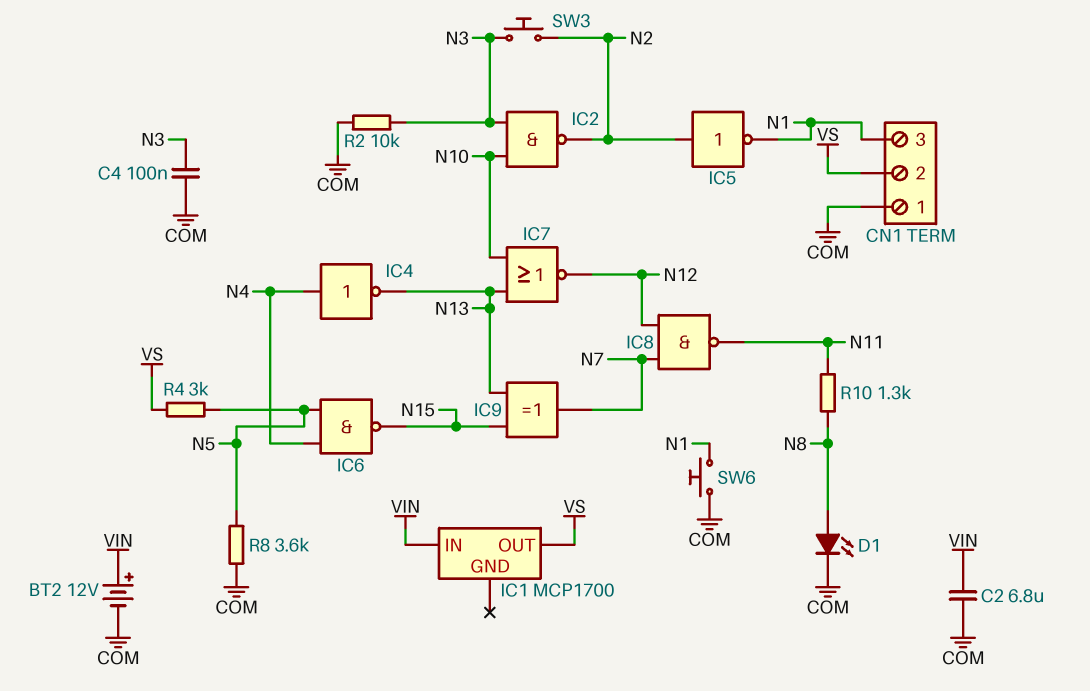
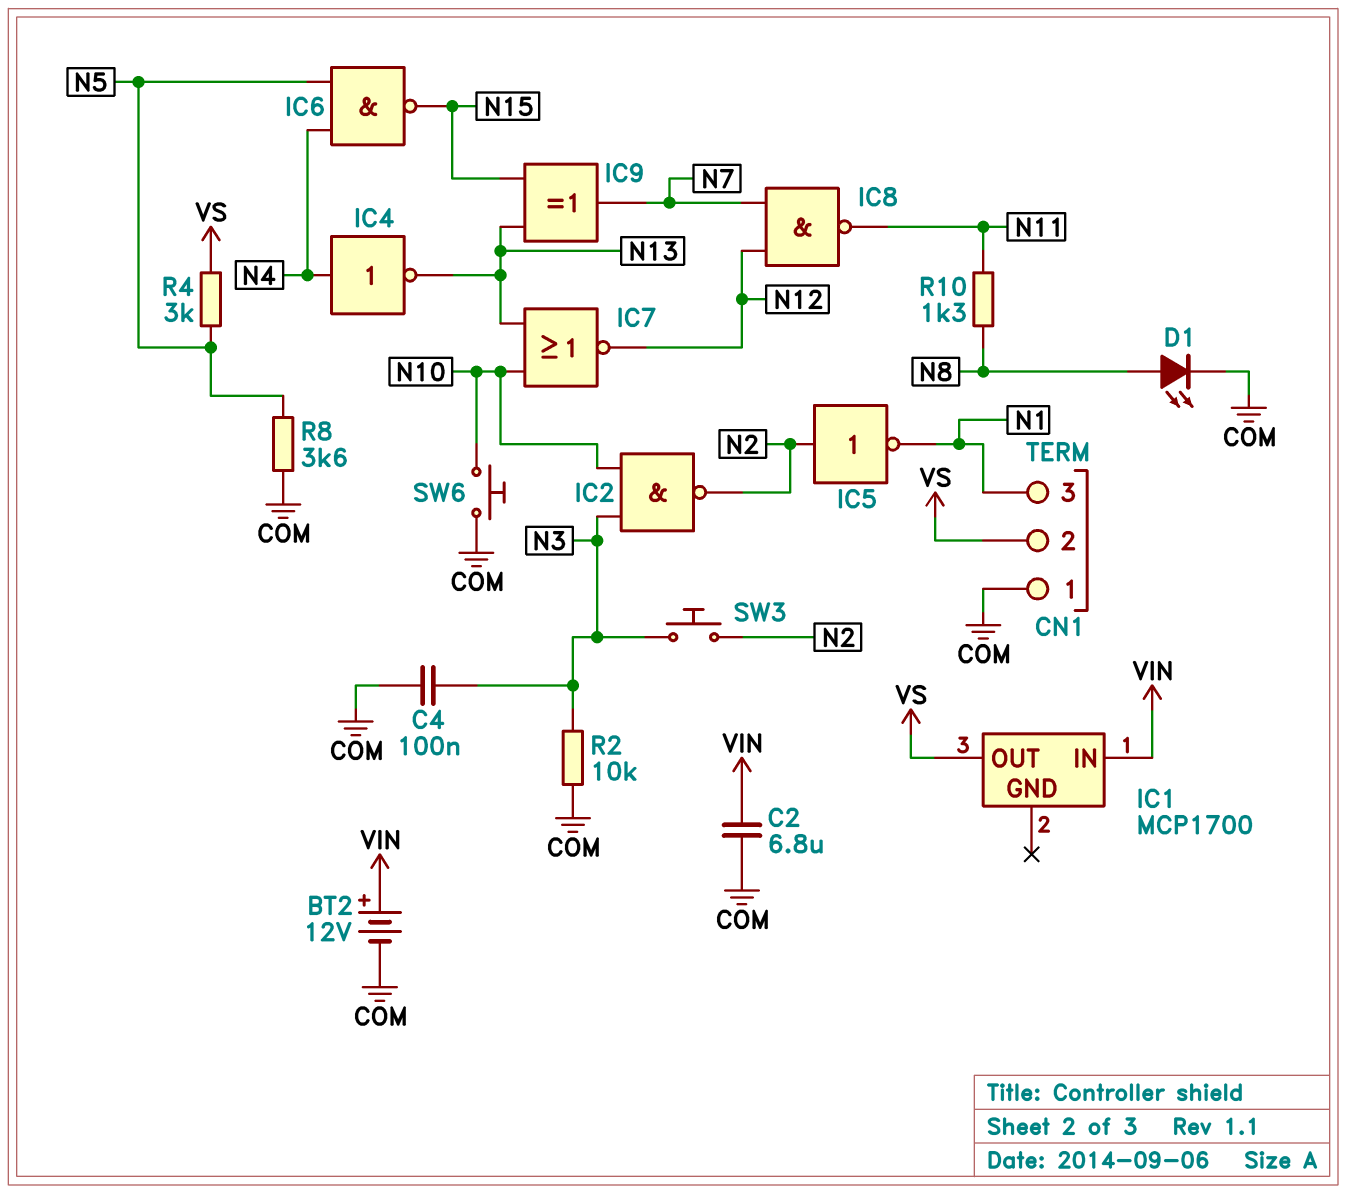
SW6: button (COM, N1) -> button (COM, N10)

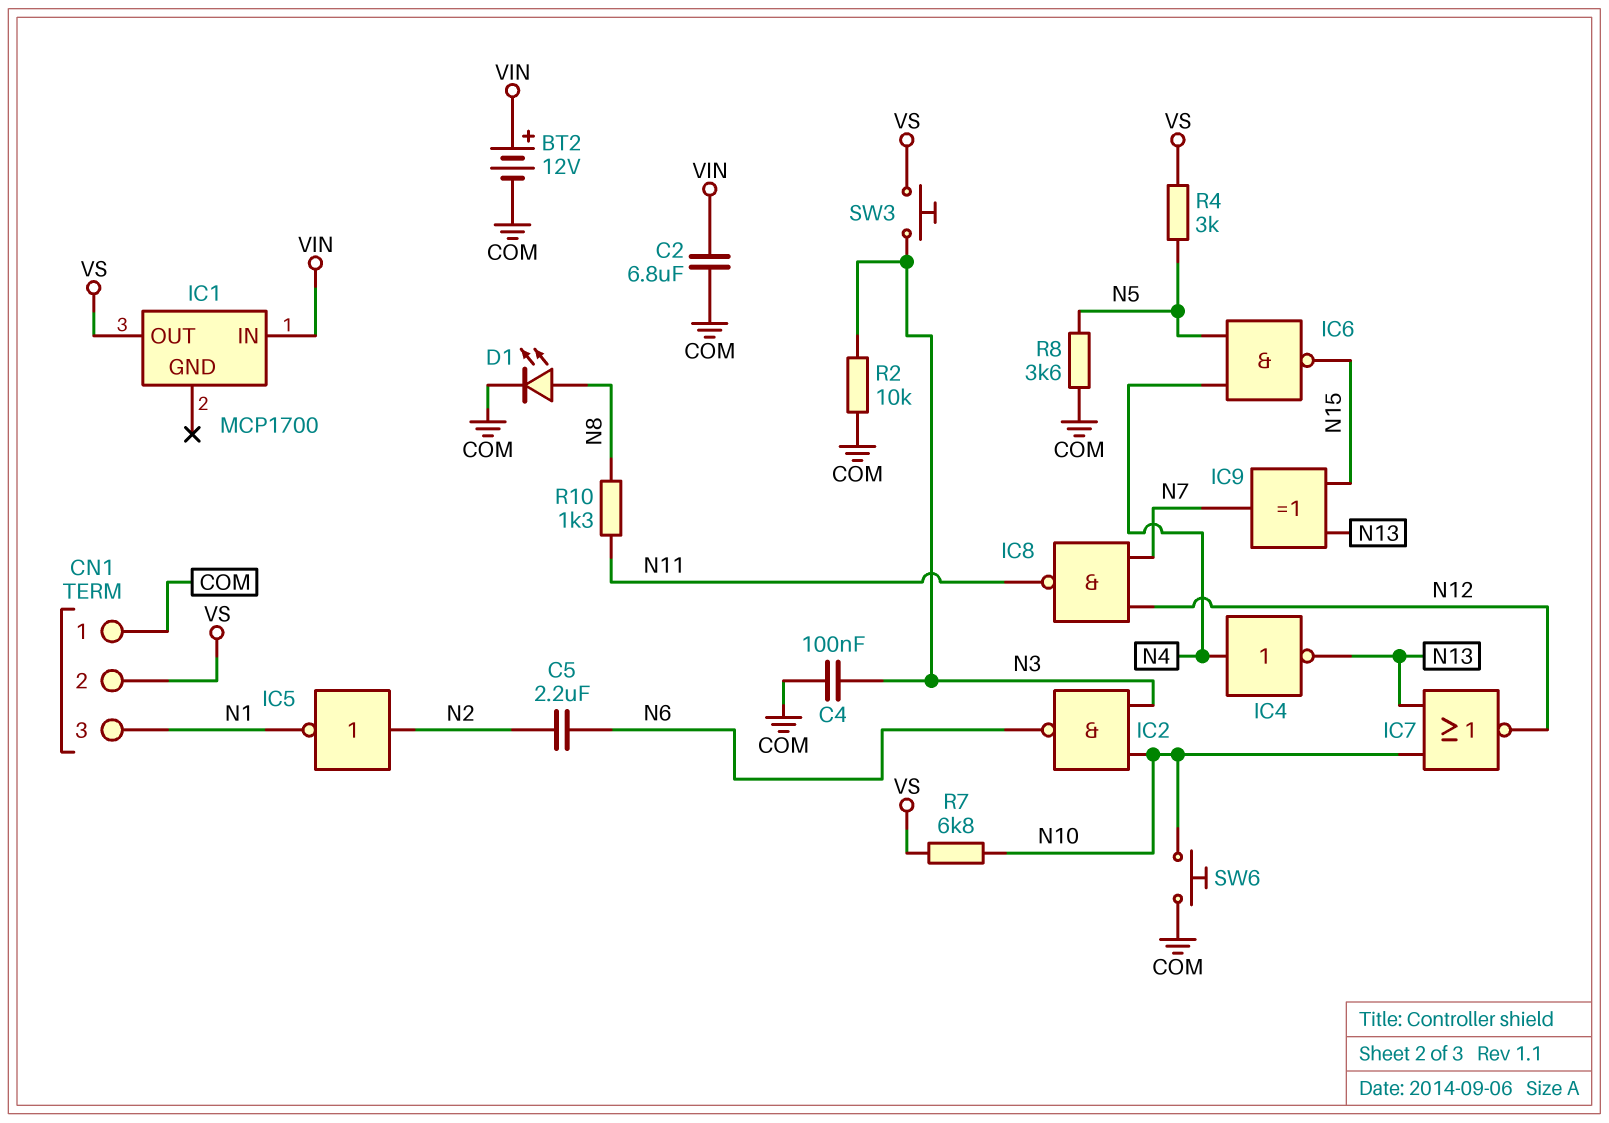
C5: none -> 2.2uF (N2, N6)
IC2: NAND (in N3, in N10, out N2) -> NAND (in N3, in N10, out N6)
R7: none -> 6.8k (N10, VS)
SW3: button (N2, N3) -> button (N3, VS)

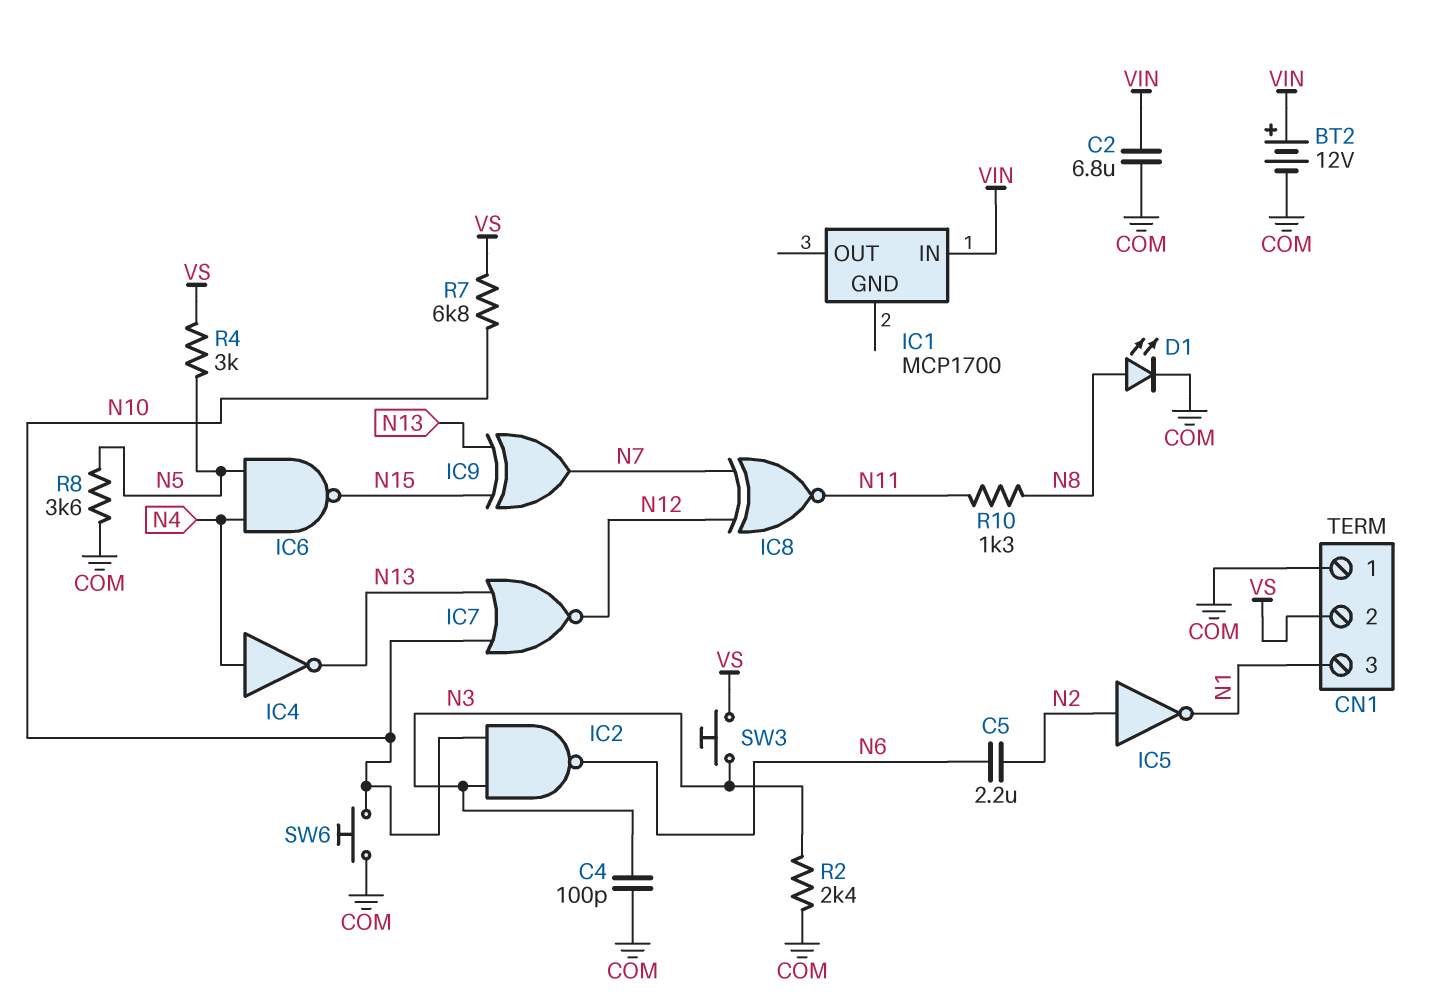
C4: 100nF (COM, N3) -> 100pF (COM, N3)
IC1 pin OUT: VS -> none
IC8: NAND (in N7, in N12, out N11) -> XNOR (in N7, in N12, out N11)
R2: 10k (COM, N3) -> 2.4k (COM, N3)

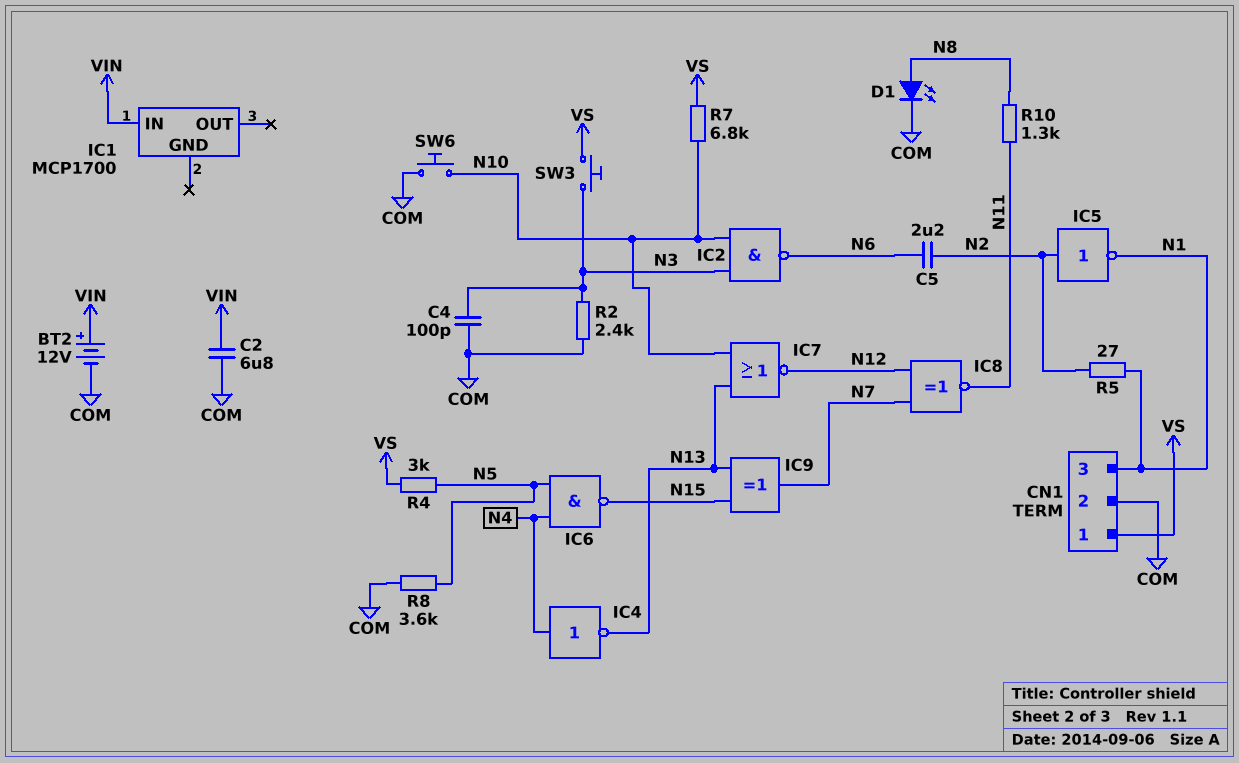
CN1 pin 1: COM -> VS
CN1 pin 2: VS -> COM
R5: none -> 27 (N1, N2)

